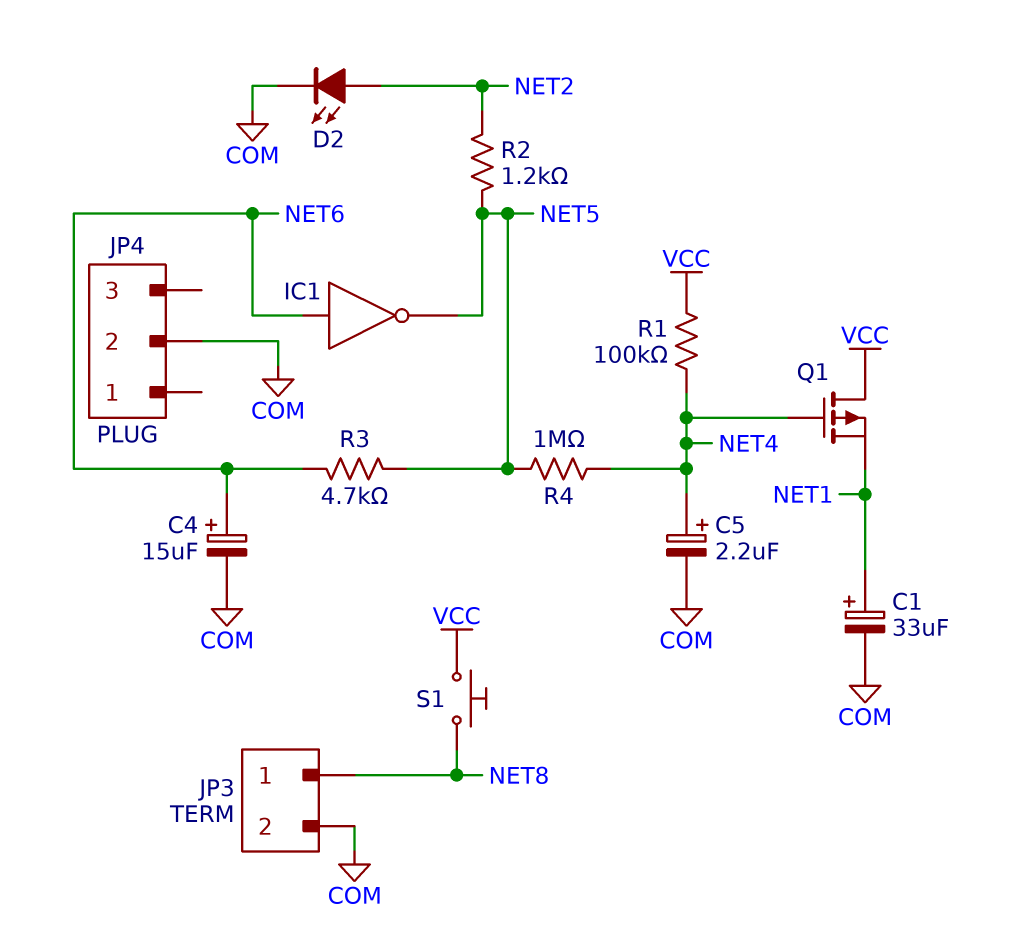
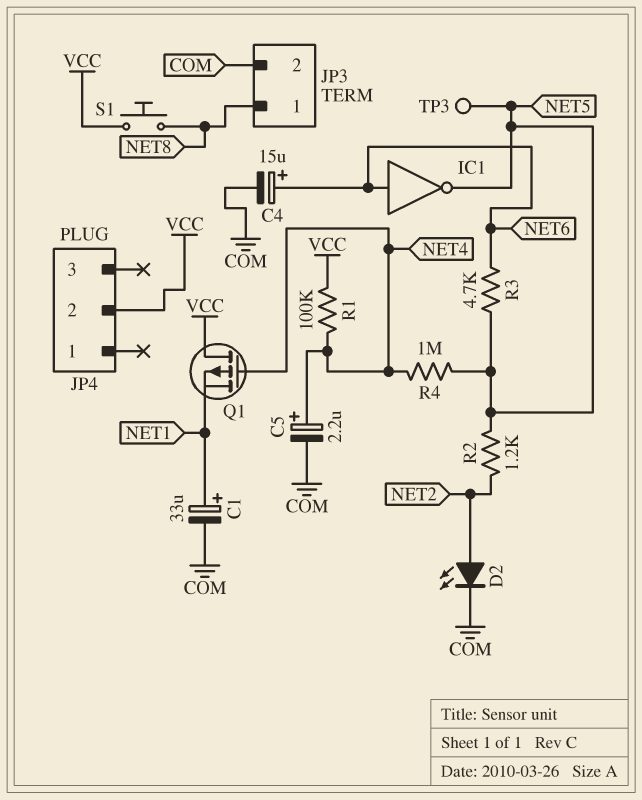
JP4 pin 2: COM -> VCC
TP3: none -> test point (NET5)

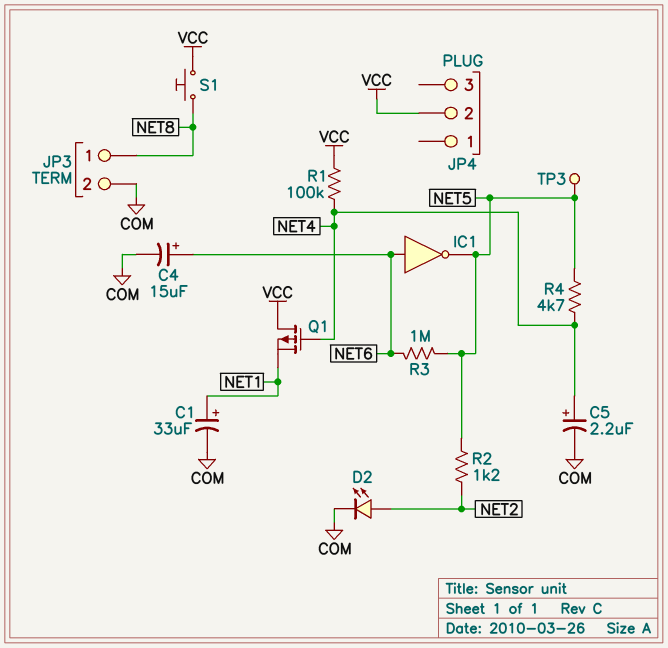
R3: 4.7k (NET5, NET6) -> 1M (NET5, NET6)
R4: 1M (NET4, NET5) -> 4.7k (NET4, NET5)

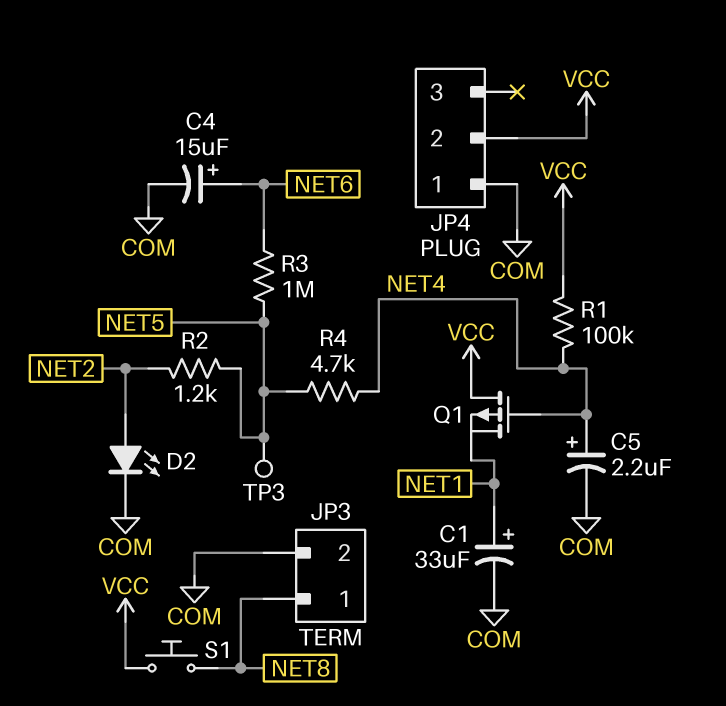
IC1: NOT (in NET6, out NET5) -> none
JP4 pin 1: none -> COM

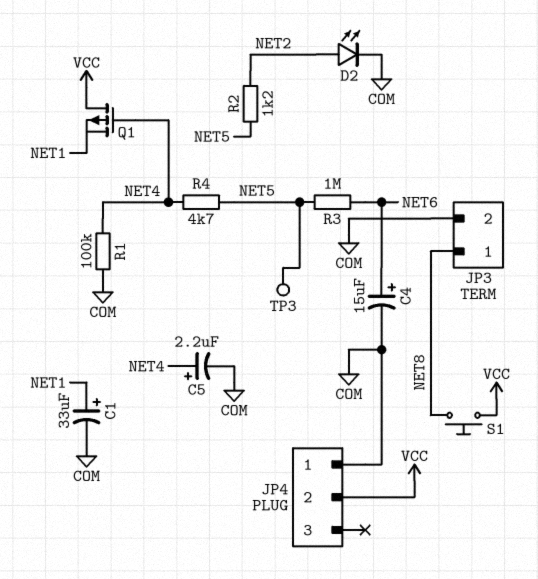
R1: 100k (NET4, VCC) -> 100k (COM, NET4)

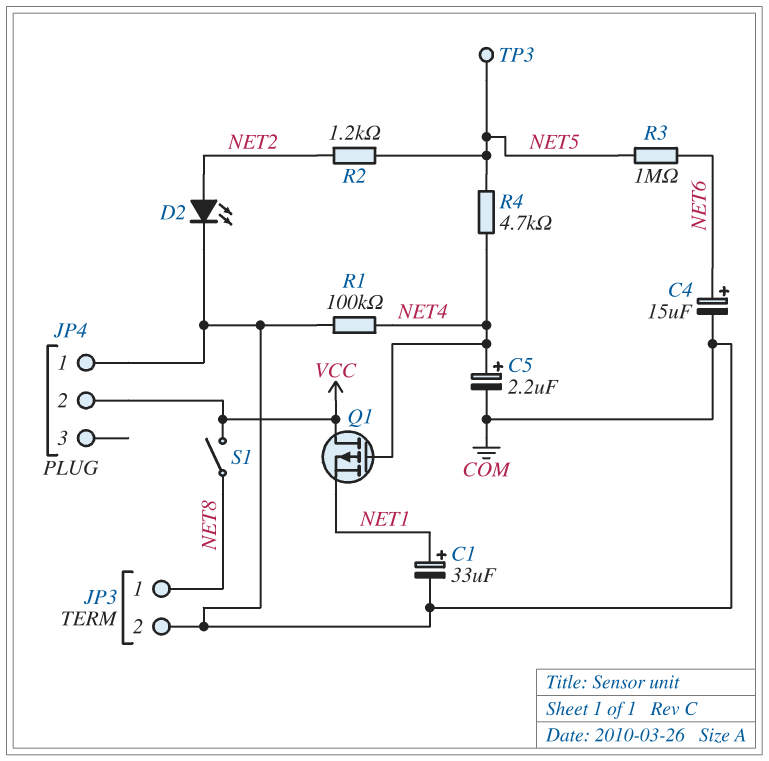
S1: button (NET8, VCC) -> switch (NET8, VCC)

